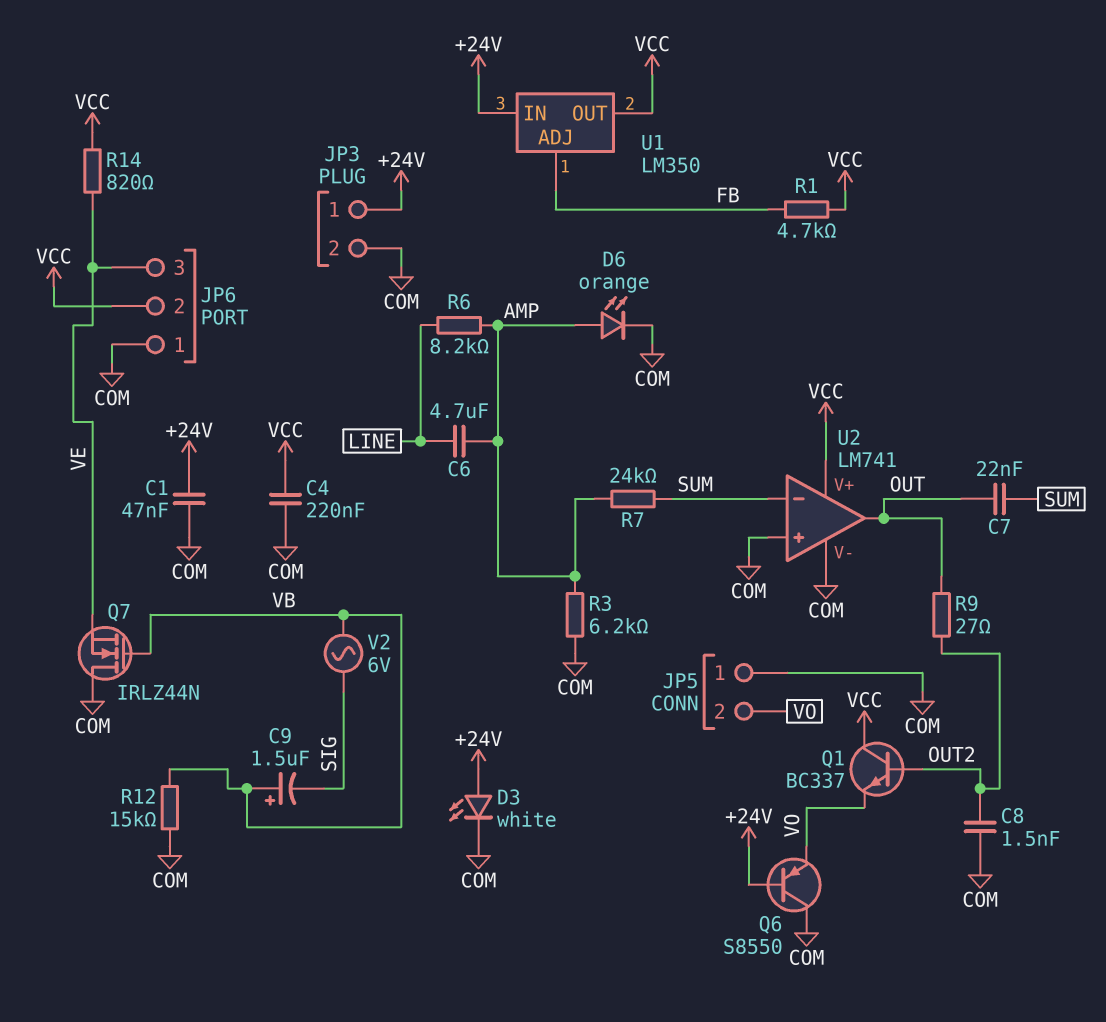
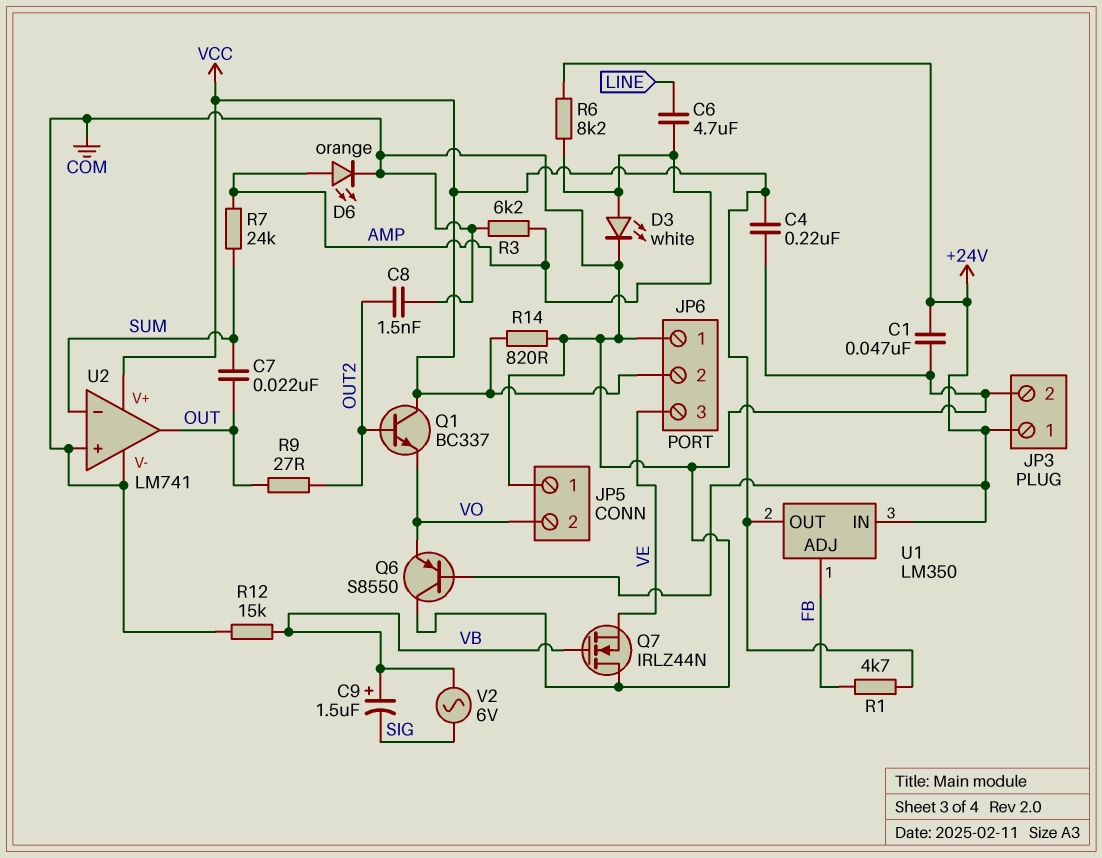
D3: LED white (A +24V, K COM) -> LED white (A AMP, K COM)
R6: 8.2k (AMP, LINE) -> 8.2k (+24V, AMP)
R14: 820 (VCC, VE) -> 820 (COM, VCC)

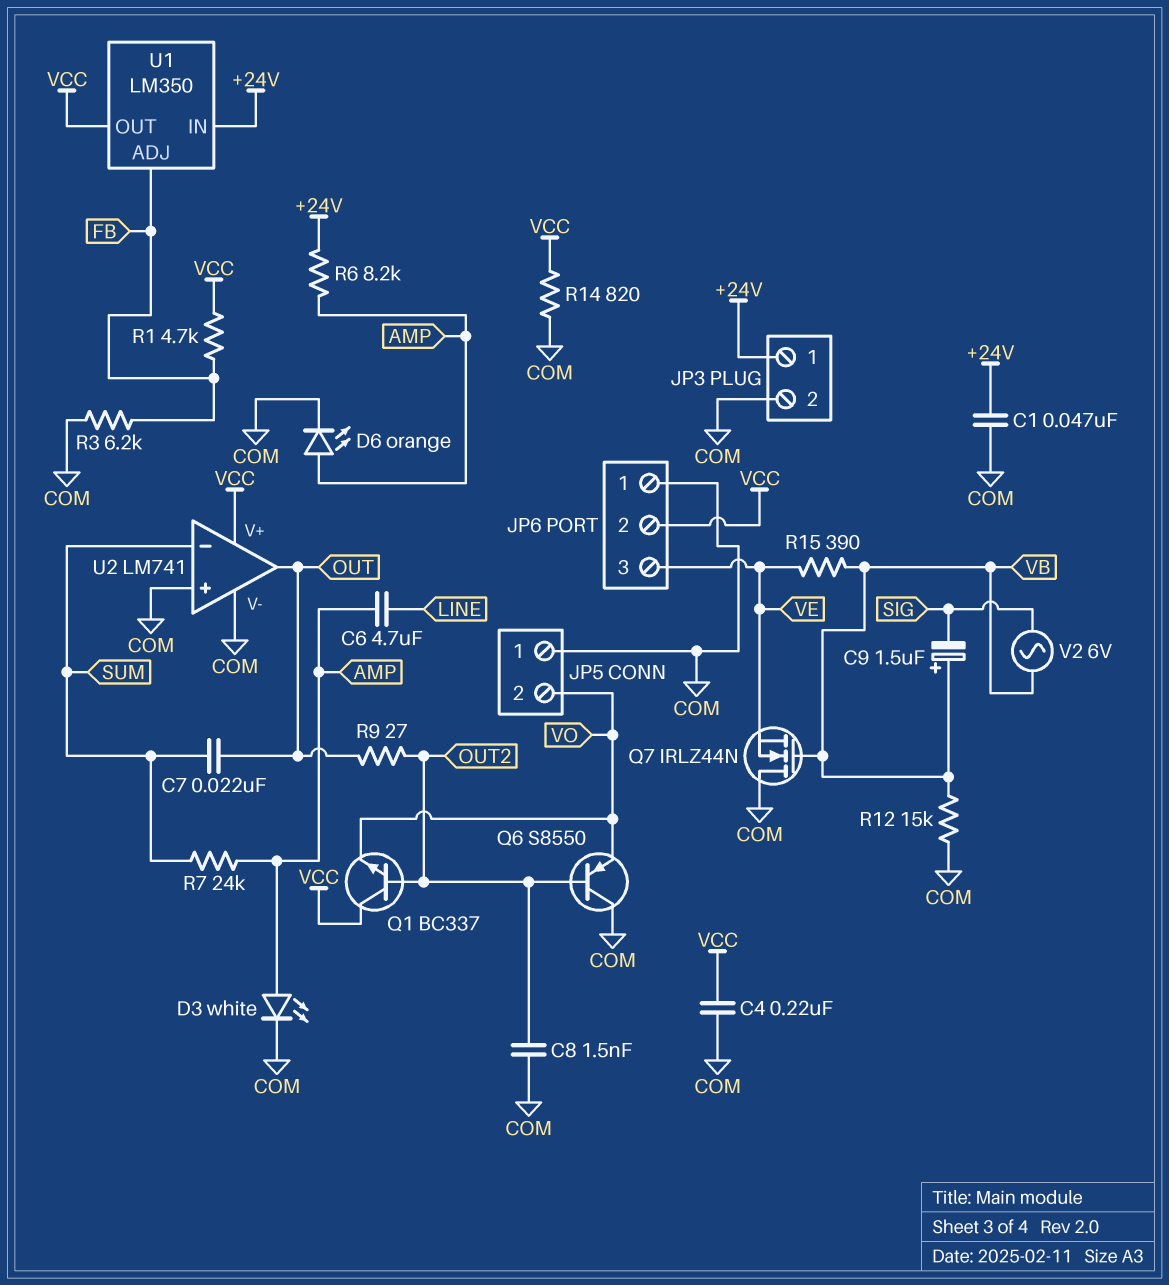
Q6: PNP S8550 (B +24V, C COM, E VO) -> PNP S8550 (B OUT2, C COM, E VO)
R3: 6.2k (AMP, COM) -> 6.2k (COM, FB)
R15: none -> 390 (VB, VE)

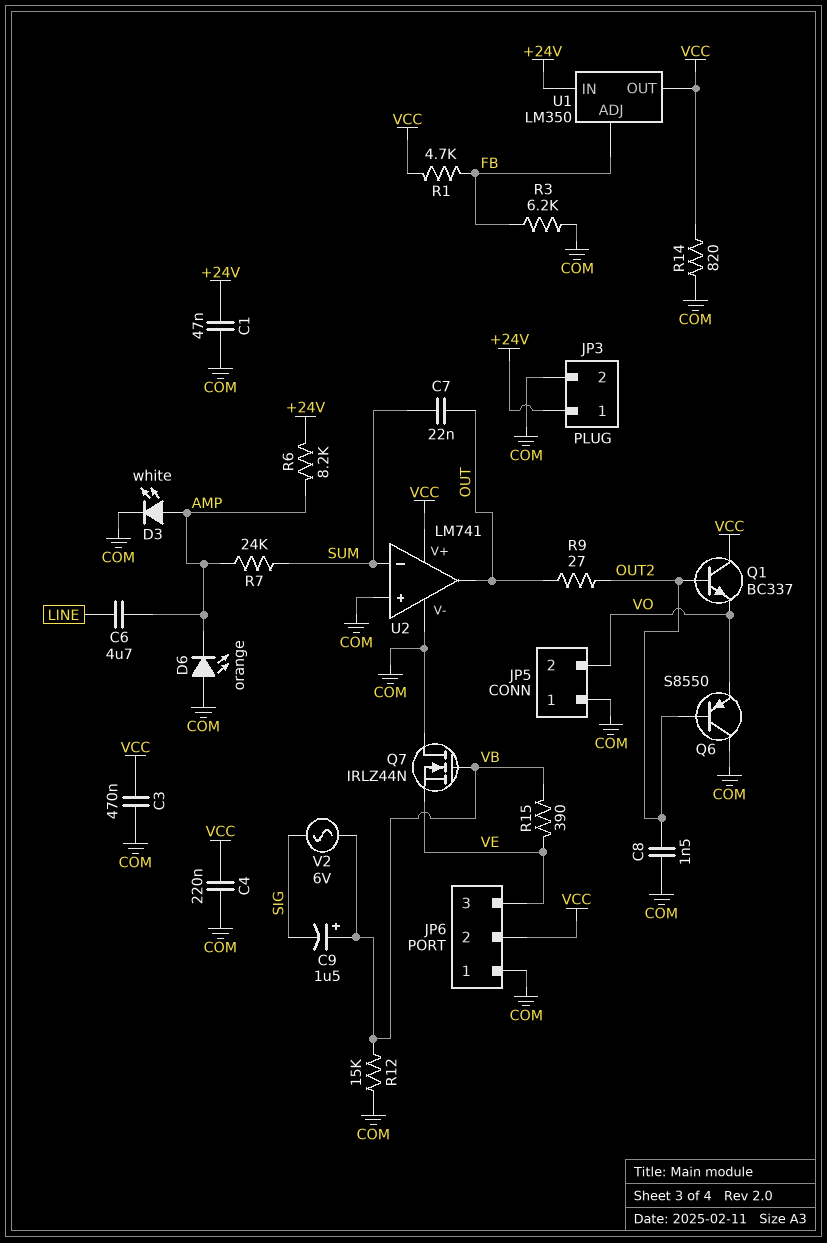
C3: none -> 470nF (COM, VCC)
D6: LED orange (A AMP, K COM) -> LED orange (A COM, K AMP)

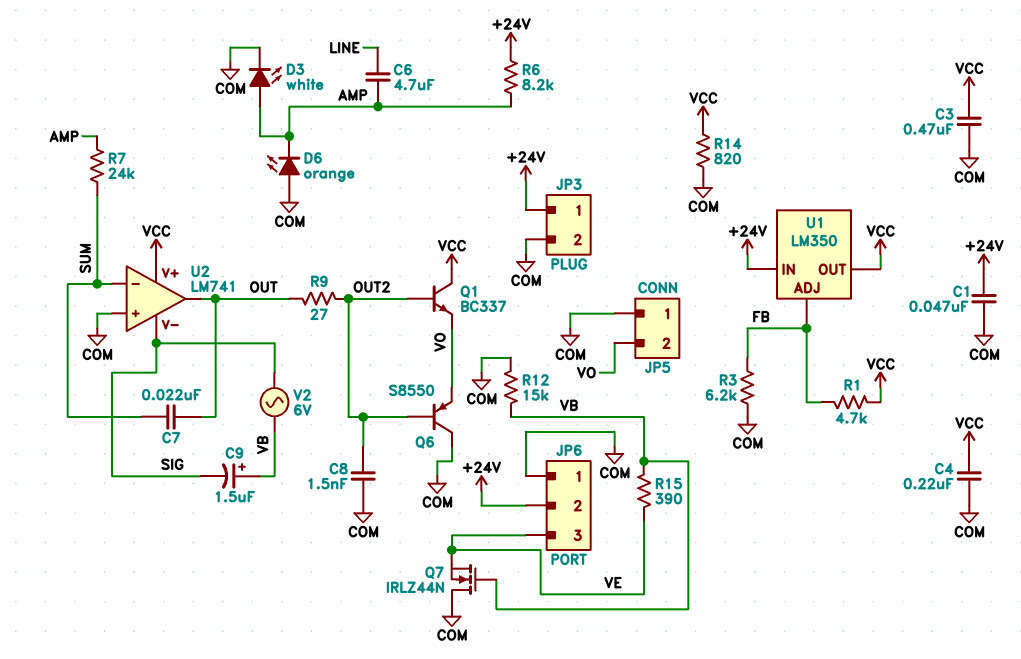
JP6 pin 2: VCC -> +24V
U2 pin V-: COM -> SIG

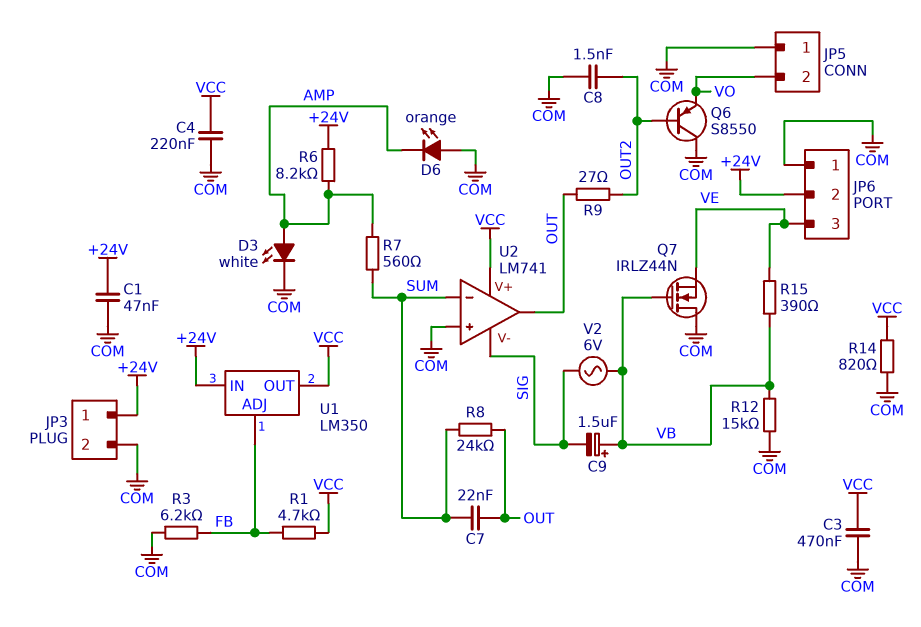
C6: 4.7uF (AMP, LINE) -> none
Q1: NPN BC337 (B OUT2, C VCC, E VO) -> none
R7: 24k (AMP, SUM) -> 560 (AMP, SUM)
R8: none -> 24k (OUT, SUM)

